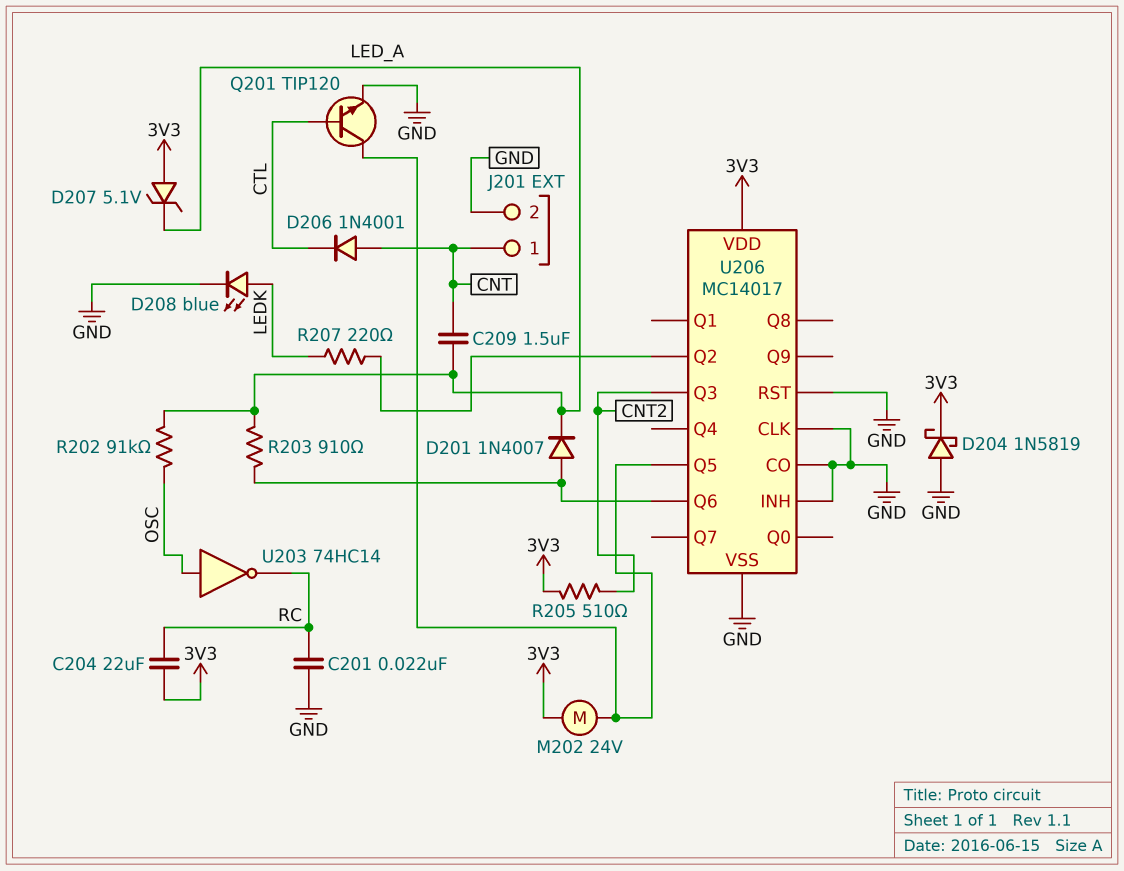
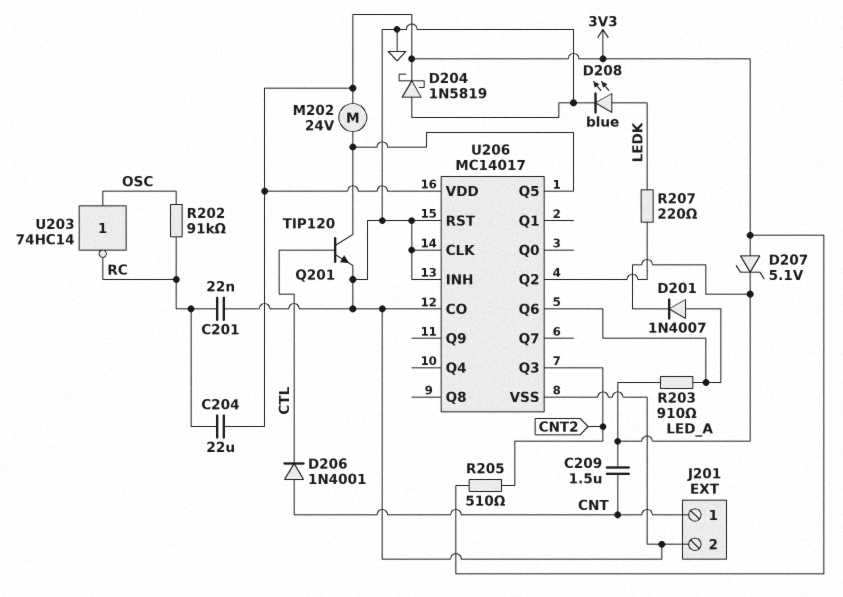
R202: 91k (LED_A, OSC) -> 91k (OSC, RC)

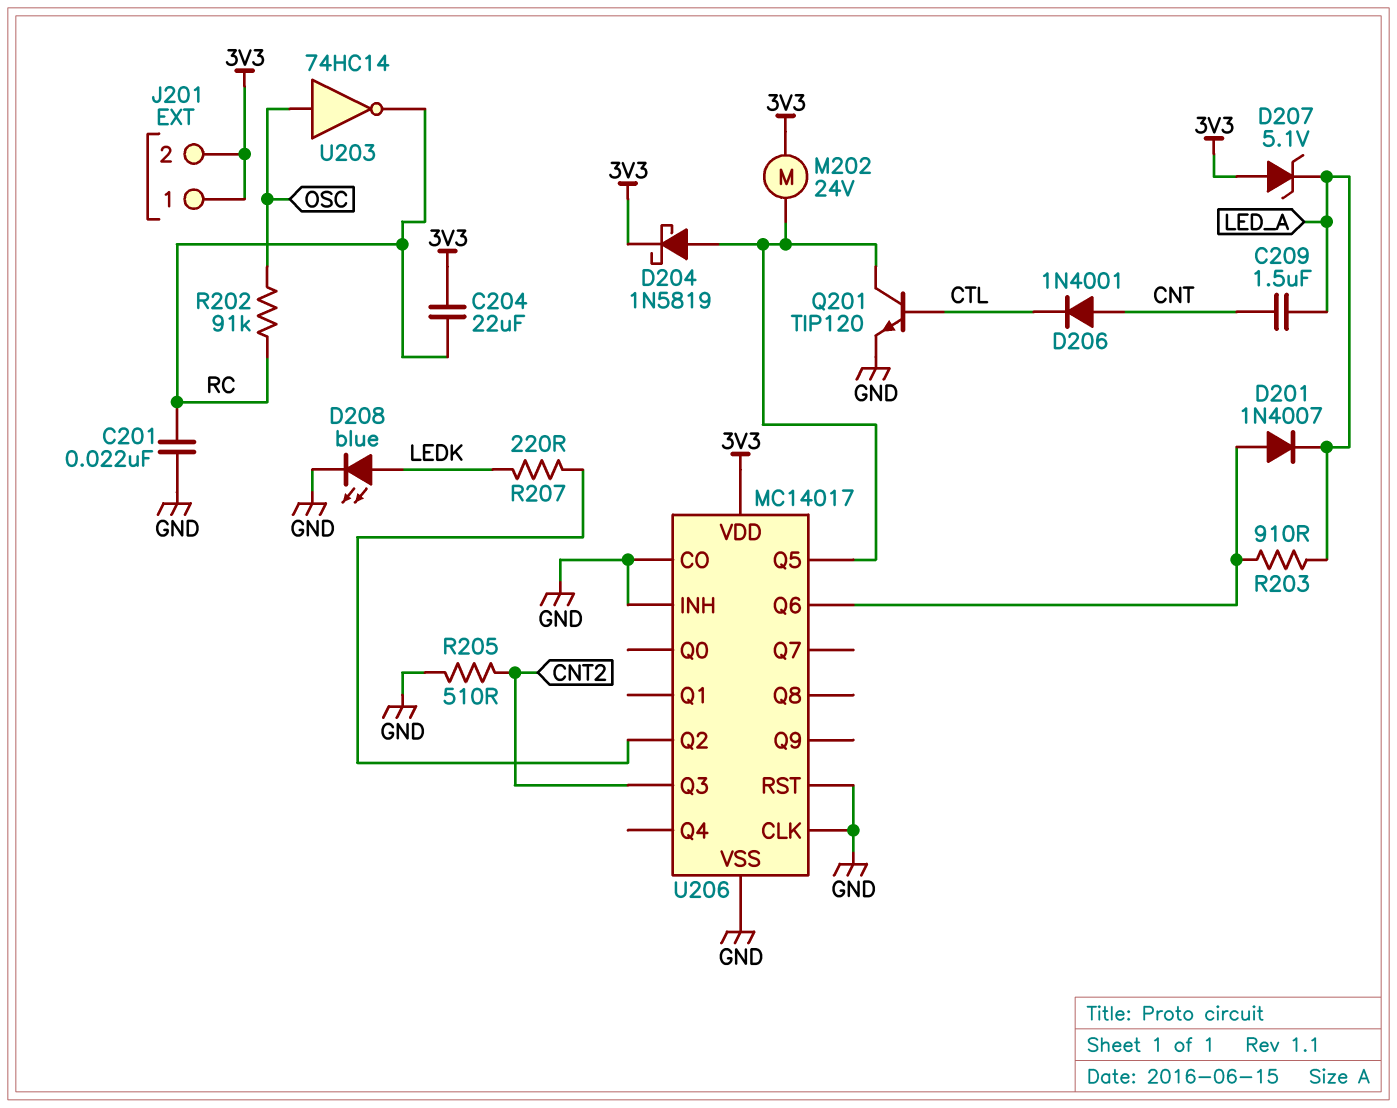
D204: schottky 1N5819 (A GND, K 3V3) -> schottky 1N5819 (A U206/Q5, K 3V3)
J201 pin 1: CNT -> 3V3
J201 pin 2: GND -> 3V3
R205: 510 (3V3, CNT2) -> 510 (CNT2, GND)

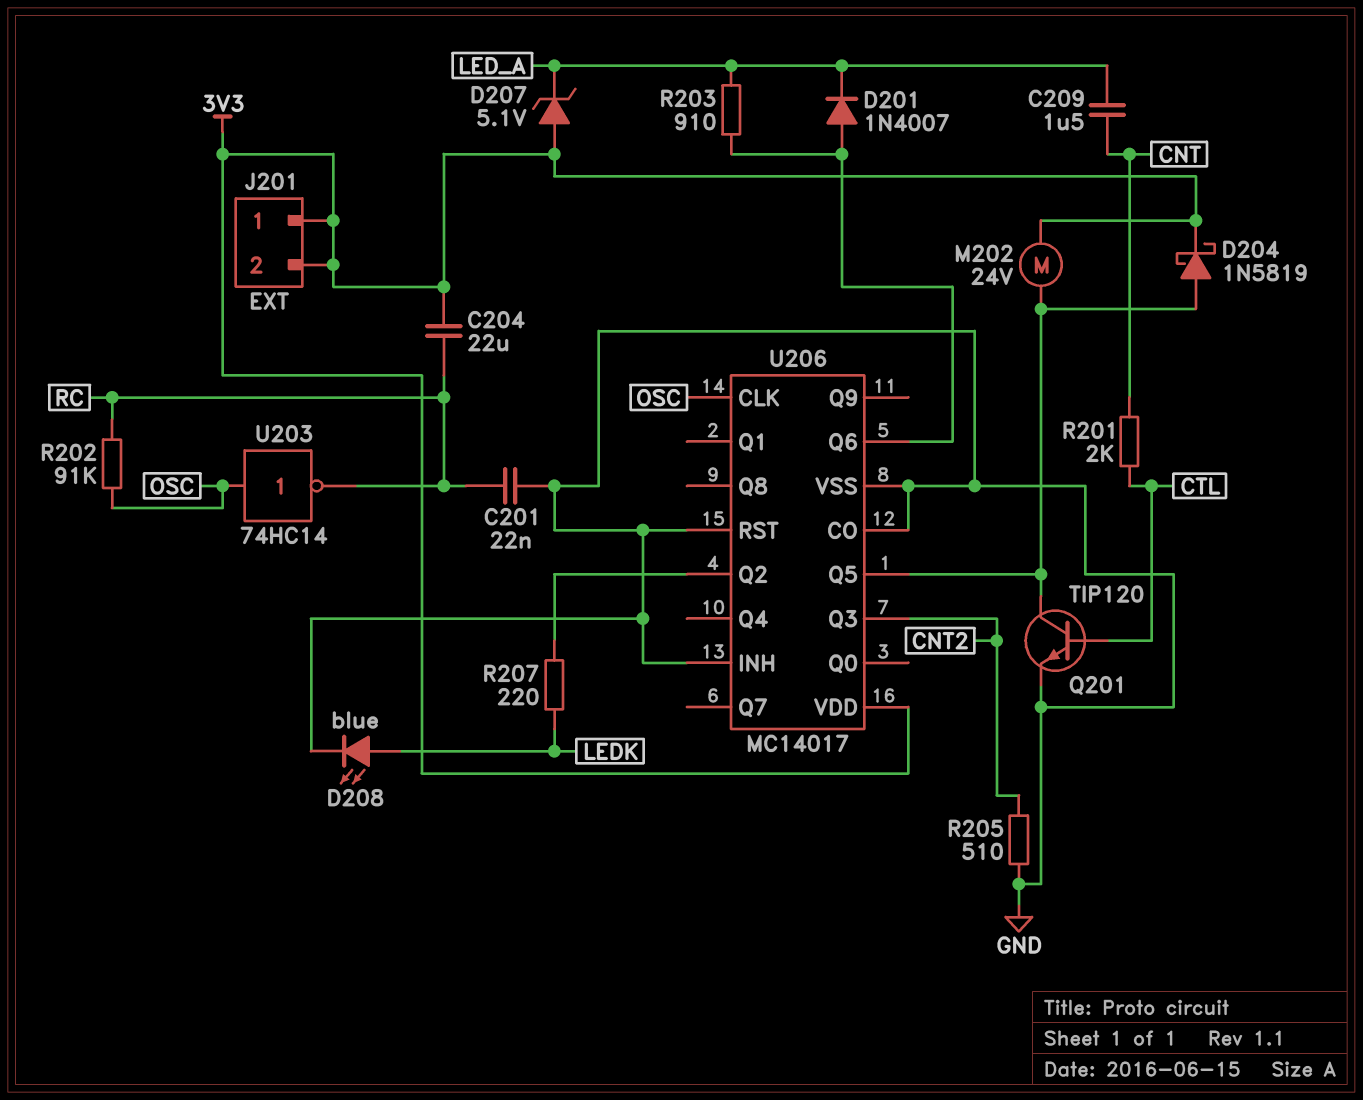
D206: diode 1N4001 (A CNT, K CTL) -> none
R201: none -> 2k (CNT, CTL)
U206 pin CLK: GND -> OSC

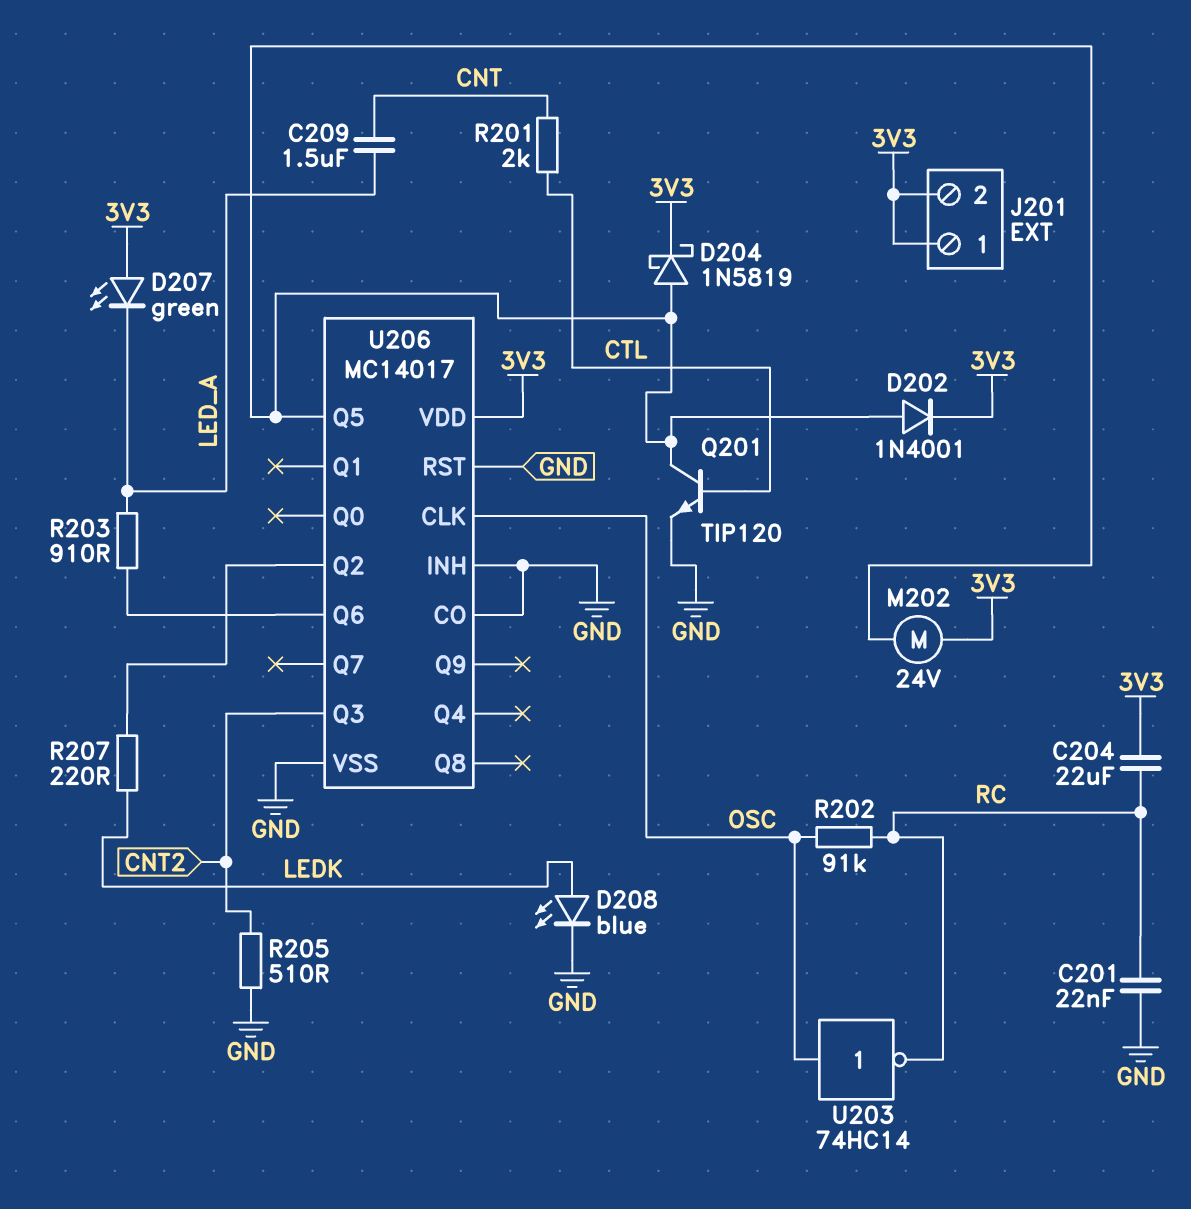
D201: diode 1N4007 (A U206/Q6, K LED_A) -> none
D202: none -> diode 1N4001 (A U206/Q5, K 3V3)
D207: zener 5.1V (A 3V3, K LED_A) -> LED green (A 3V3, K LED_A)

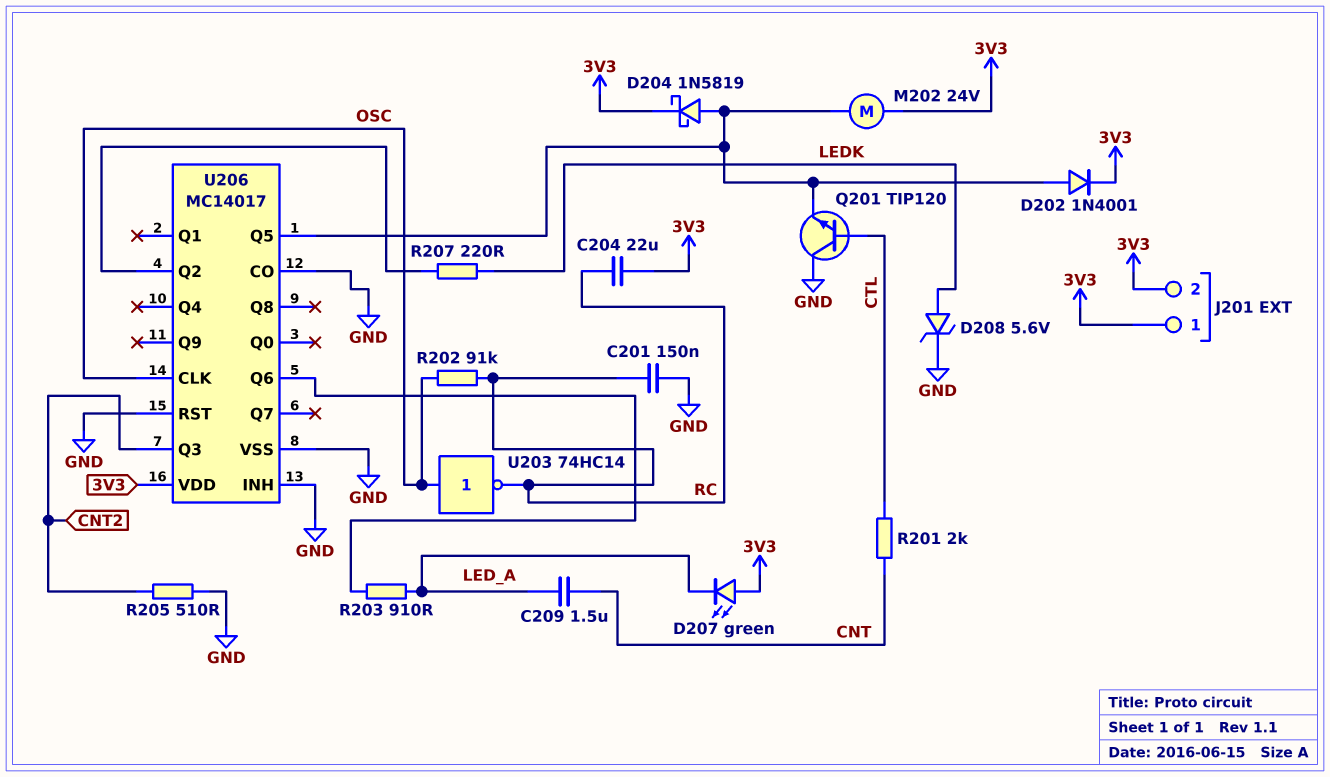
C201: 22nF (GND, RC) -> 150nF (GND, RC)
D208: LED blue (A LEDK, K GND) -> zener 5.6V (A LEDK, K GND)
Q201: NPN TIP120 (B CTL, C U206/Q5, E GND) -> NPN TIP120 (B CTL, C GND, E U206/Q5)

